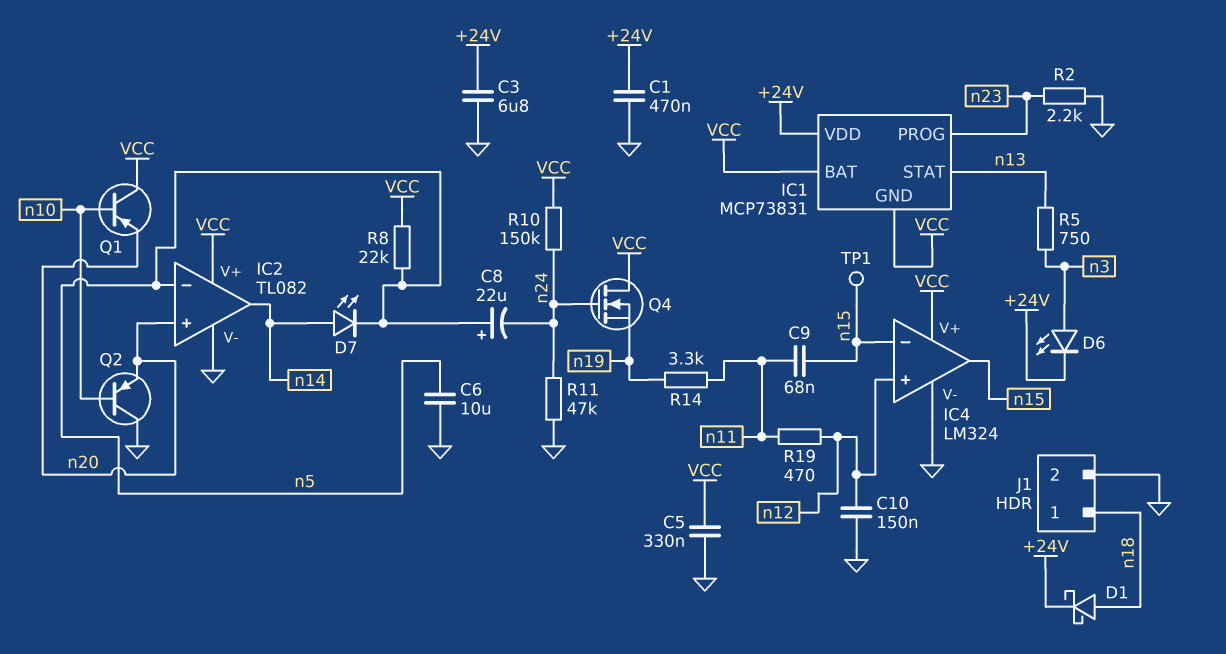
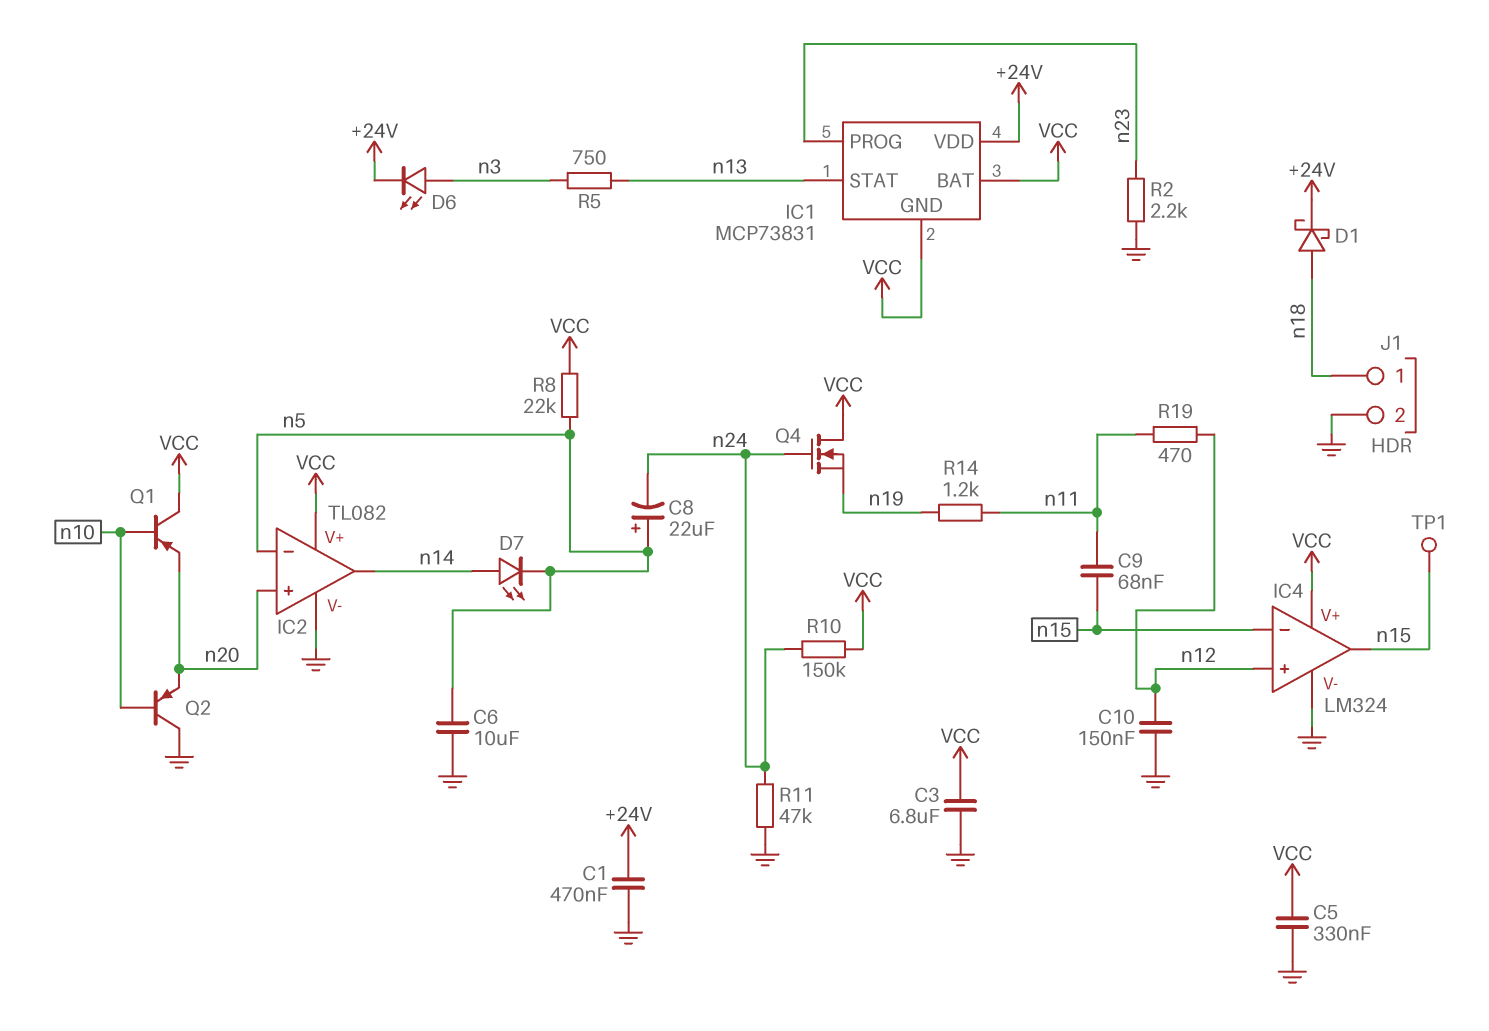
C3: 6.8uF (+24V, GND) -> 6.8uF (GND, VCC)
R14: 3.3k (n11, n19) -> 1.2k (n11, n19)

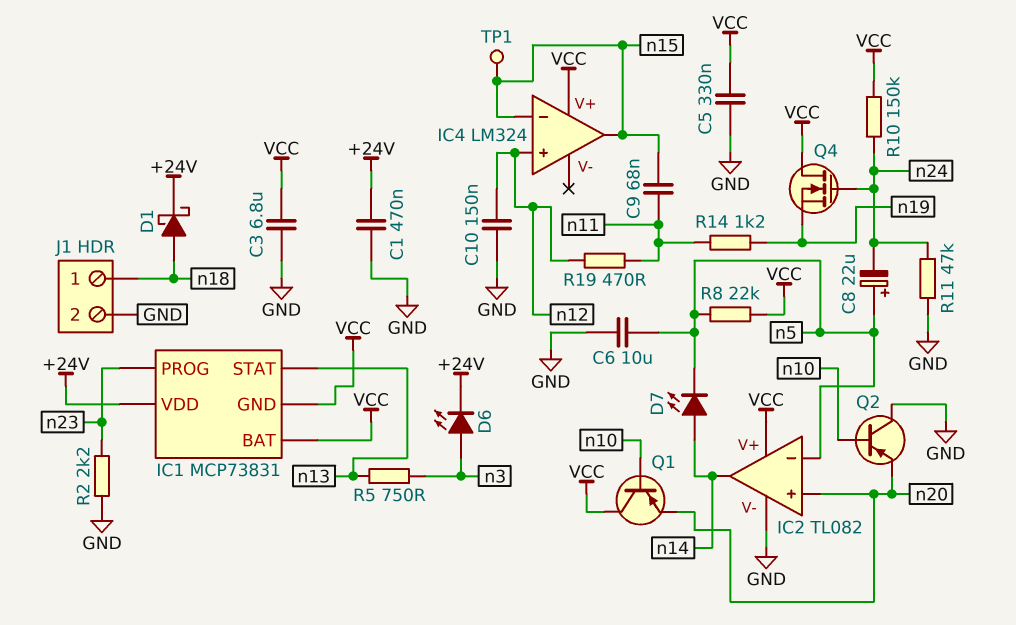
IC4 pin V-: GND -> none

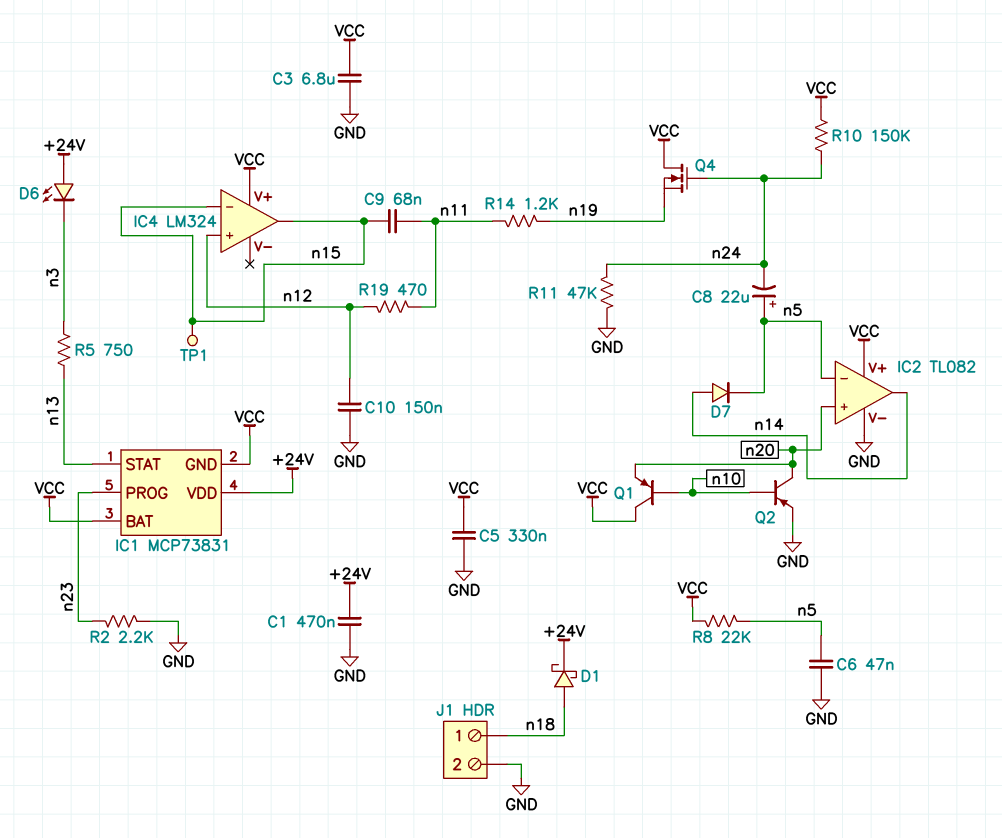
C6: 10uF (GND, n5) -> 47nF (GND, n5)
D6: LED (A n3, K +24V) -> LED (A +24V, K n3)
D7: LED (A n14, K n5) -> diode (A n14, K n5)
Q2: PNP (B n10, C GND, E n20) -> PNP (B n10, C n20, E GND)

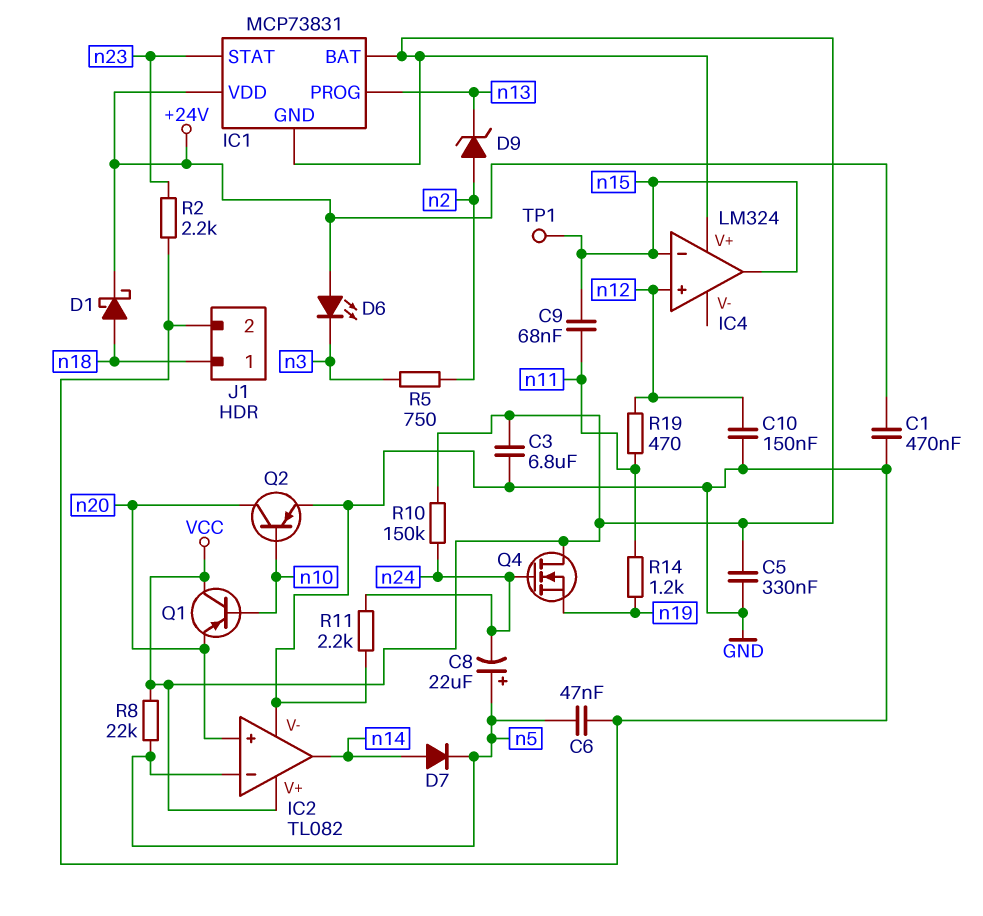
D9: none -> zener (A n2, K n13)
IC1 pin PROG: n23 -> n13
IC1 pin STAT: n13 -> n23
R5: 750 (n3, n13) -> 750 (n2, n3)
R11: 47k (GND, n24) -> 2.2k (GND, n24)

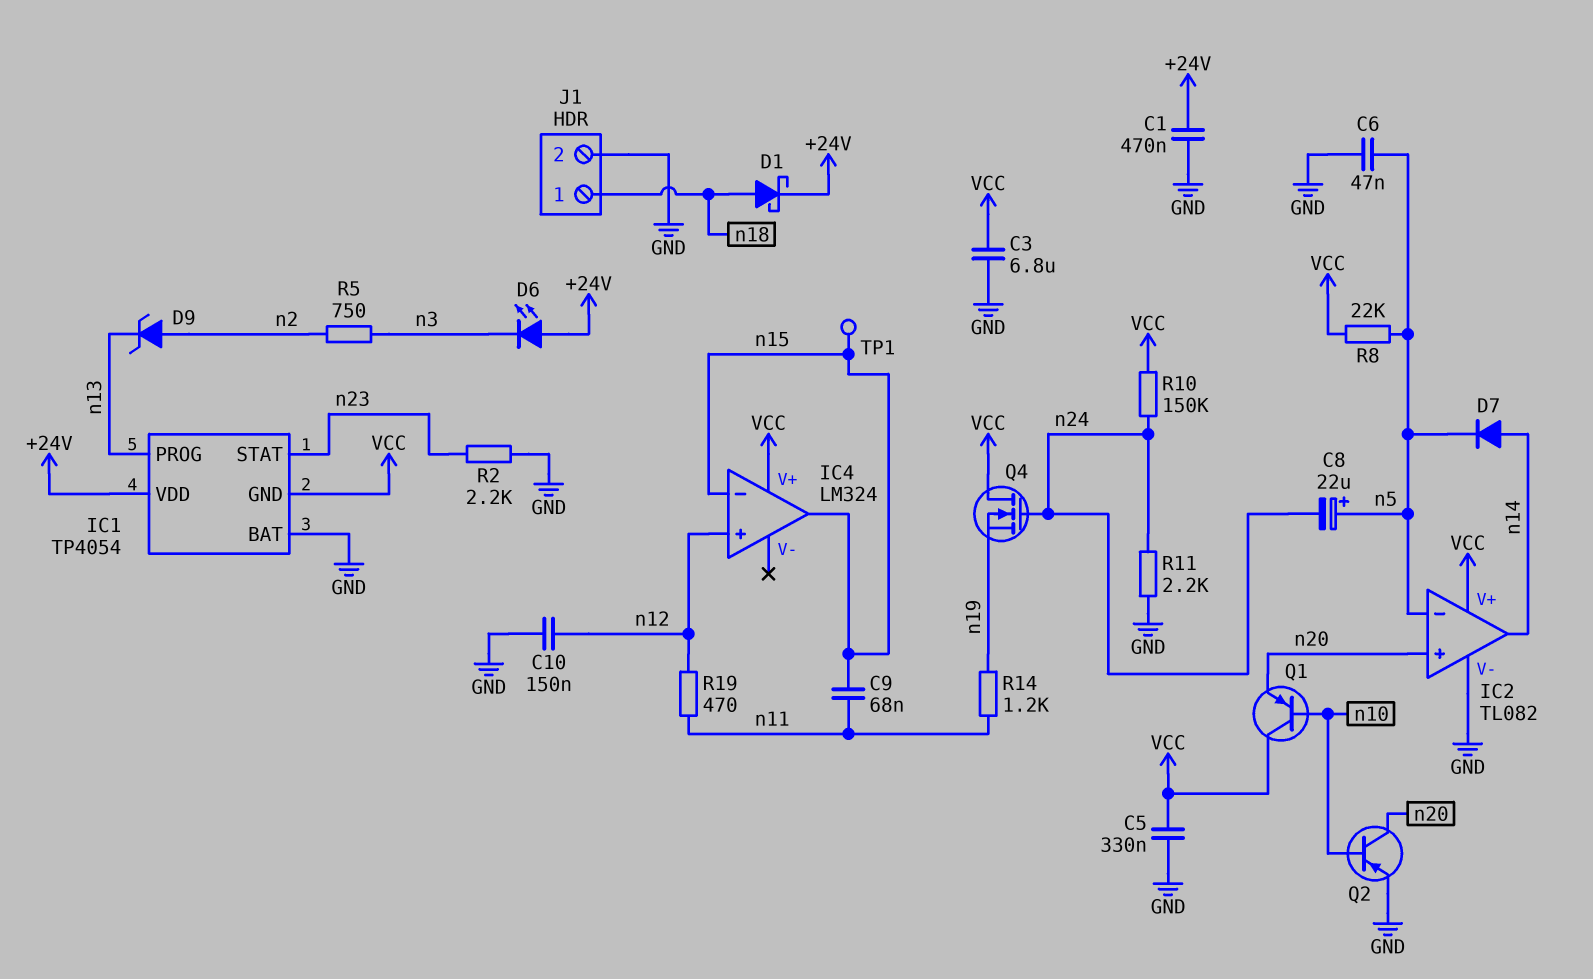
IC1: MCP73831 -> TP4054
IC1 pin BAT: VCC -> GND

